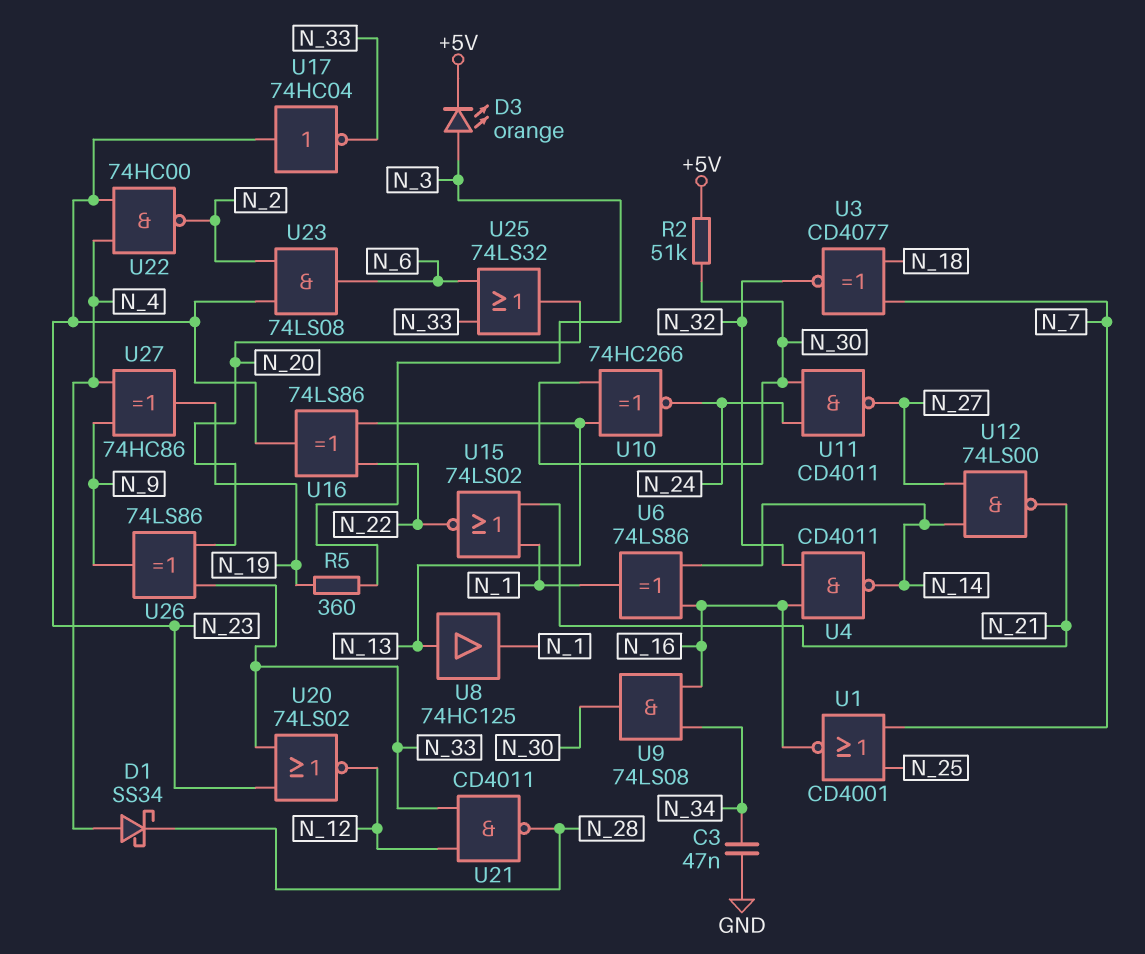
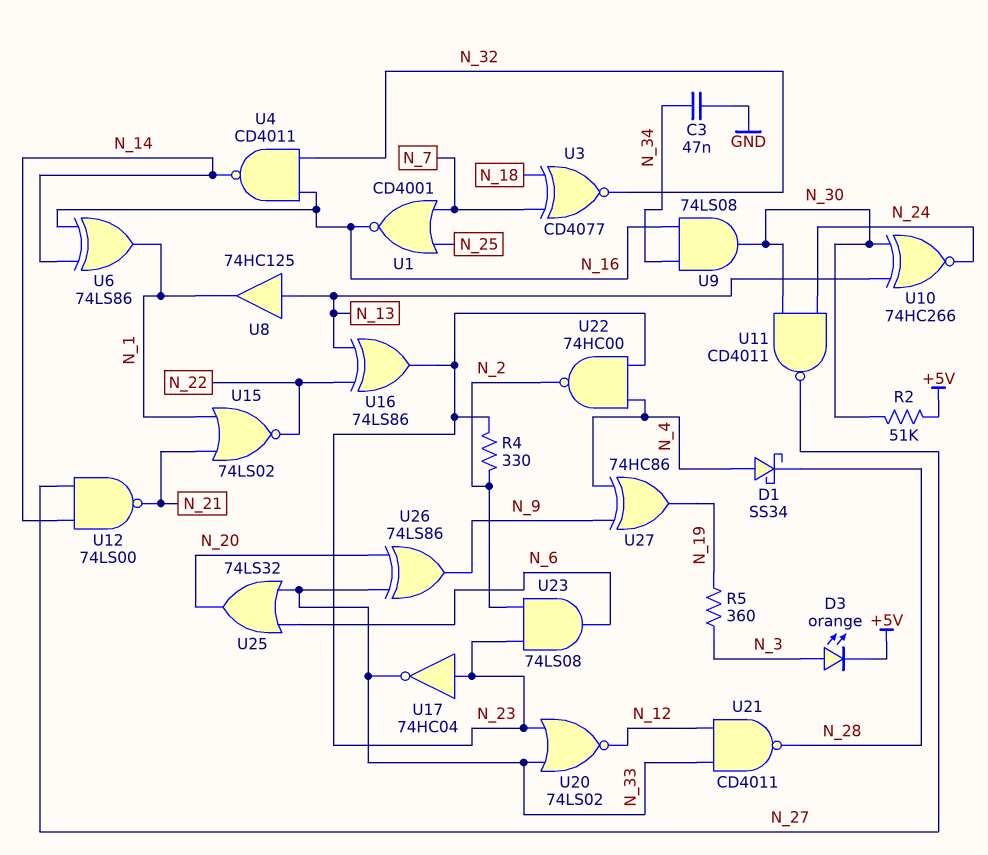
R4: none -> 330 (N_2, N_23)

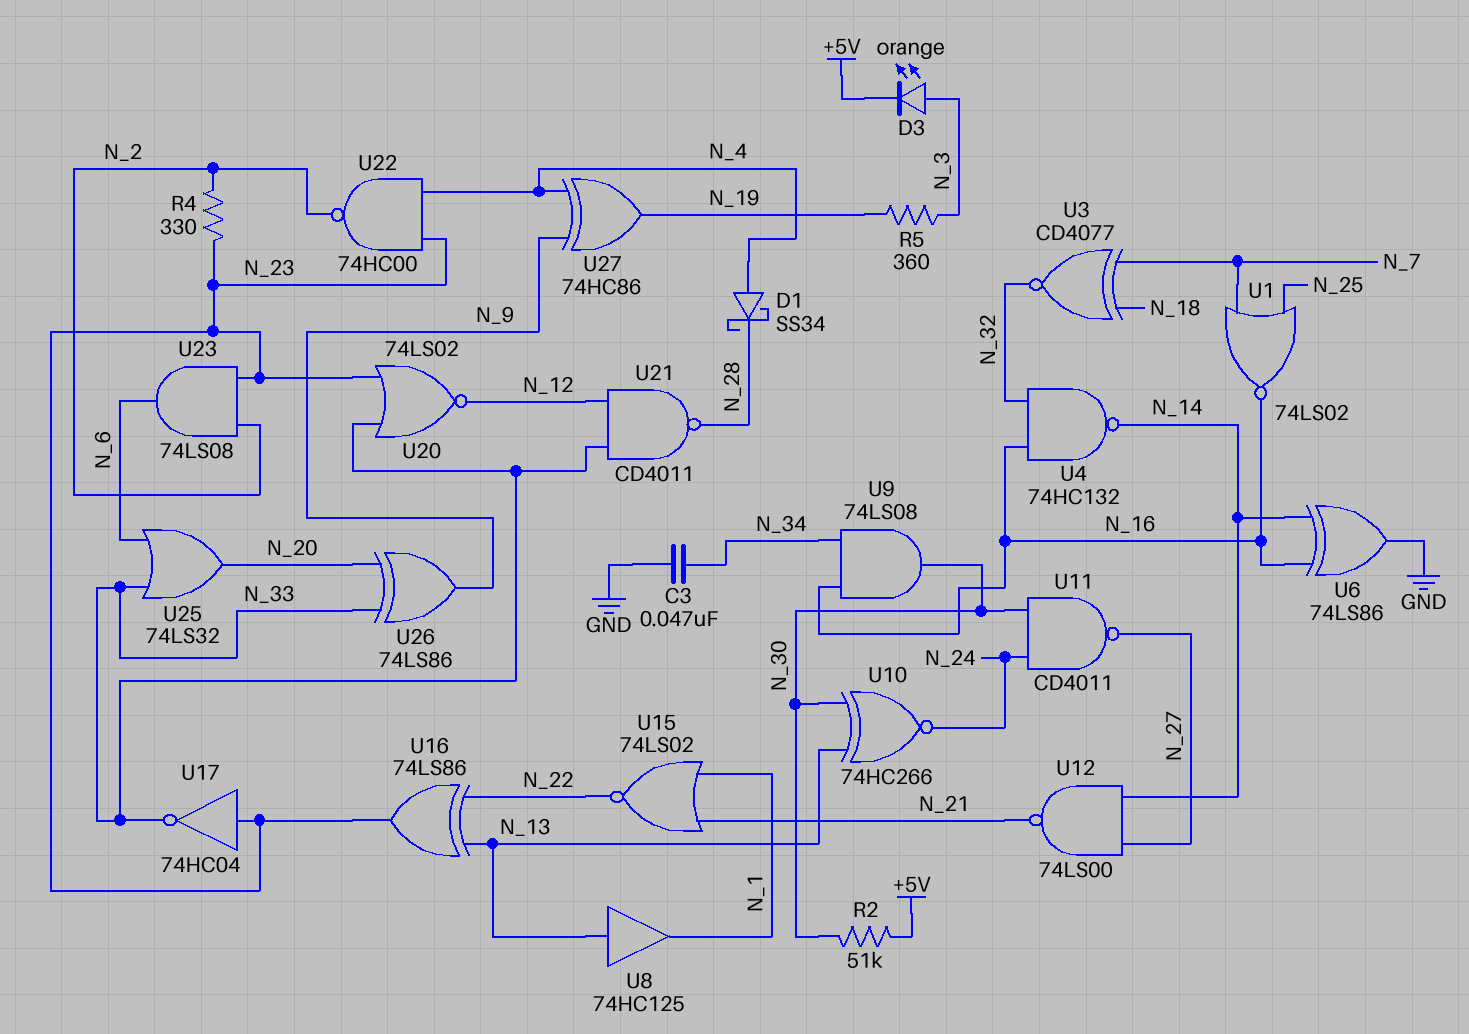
U1: NOR CD4001 (in N_7, in N_25, out N_16) -> NOR 74LS02 (in N_7, in N_25, out N_16)
U4: NAND CD4011 (in N_16, in N_32, out N_14) -> NAND 74HC132 (in N_16, in N_32, out N_14)
U6: XOR 74LS86 (in N_14, in N_16, out N_1) -> XOR 74LS86 (in N_14, in N_16, out GND)

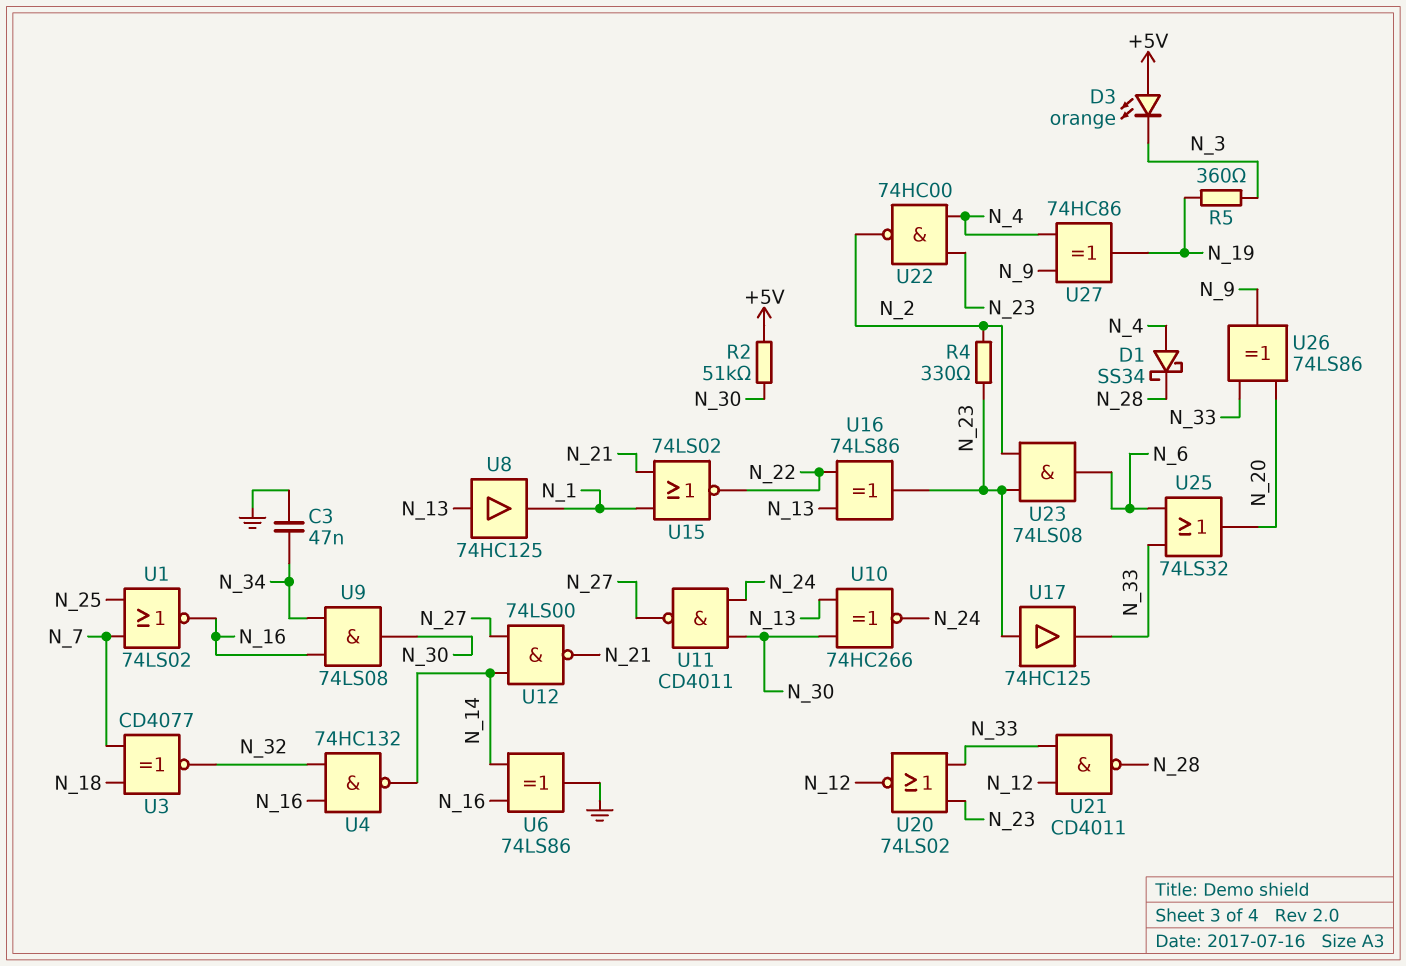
D3: LED orange (A N_3, K +5V) -> LED orange (A +5V, K N_3)
U17: NOT 74HC04 (in N_23, out N_33) -> buffer 74HC125 (in N_23, out N_33)

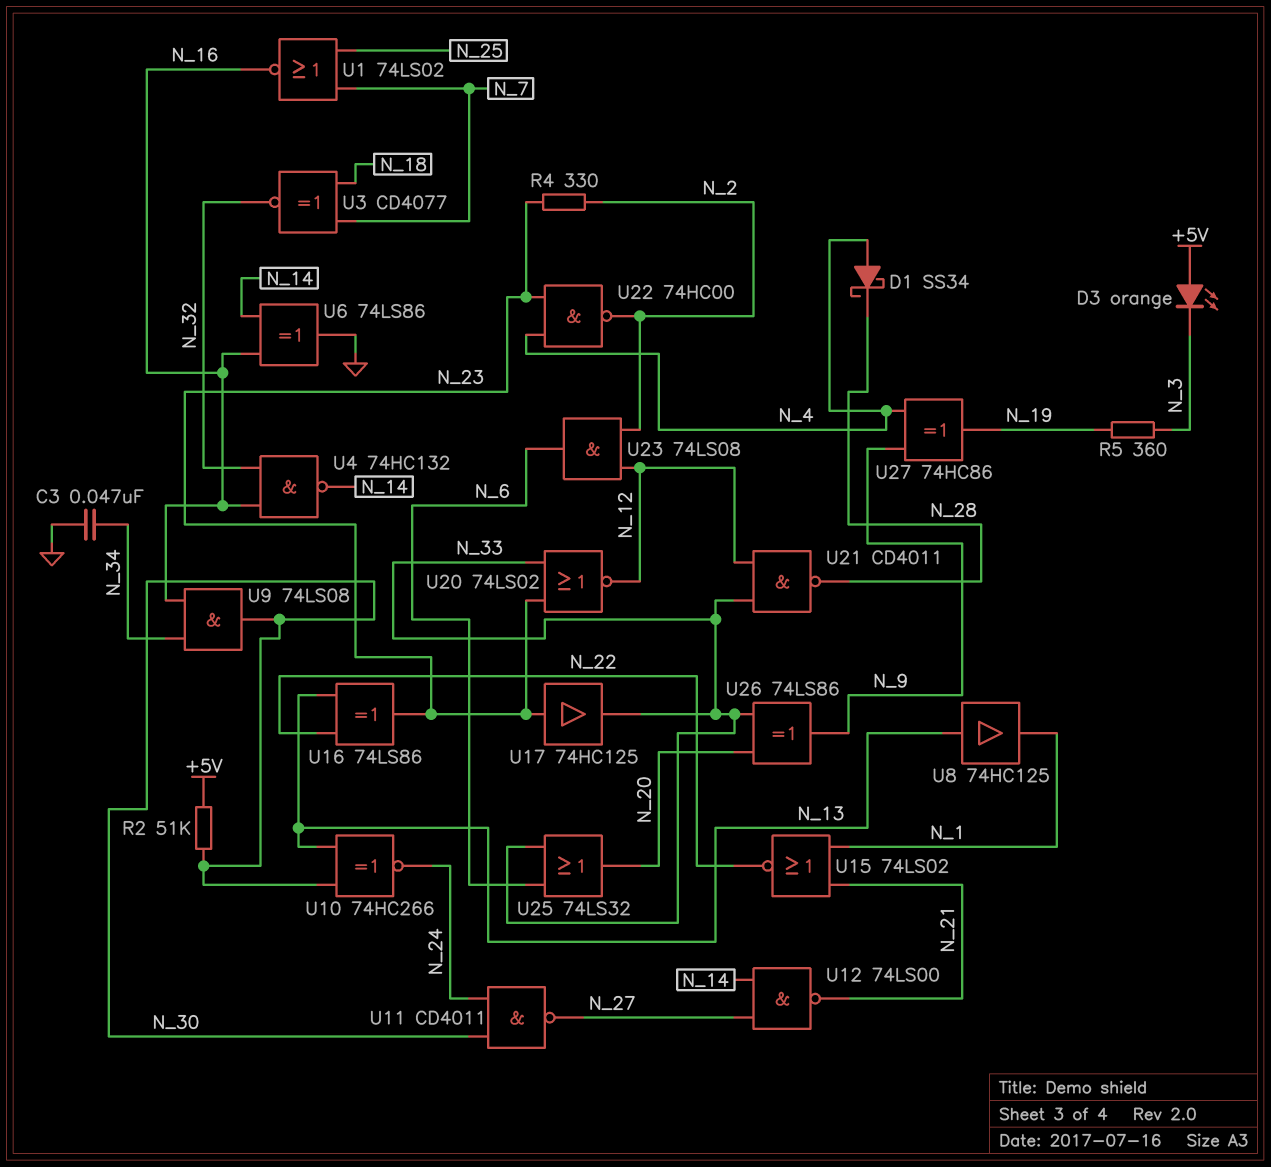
U23: AND 74LS08 (in N_2, in N_23, out N_6) -> AND 74LS08 (in N_2, in N_12, out N_6)

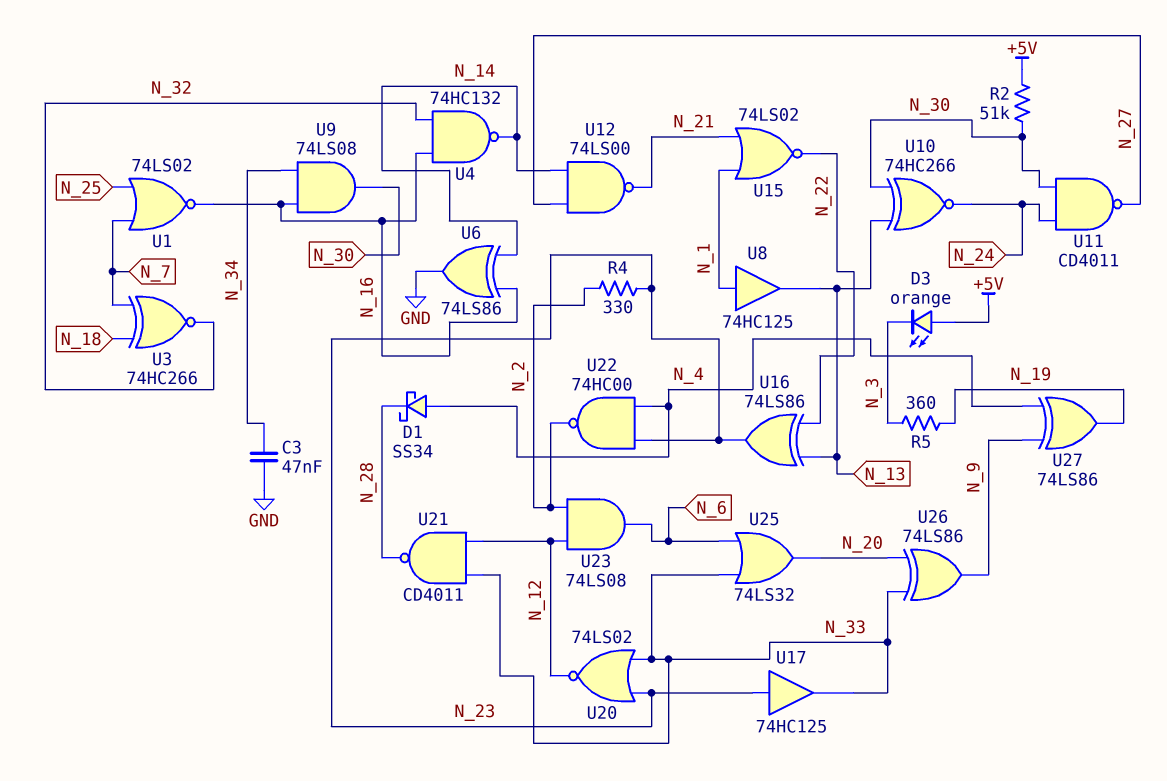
U3: XNOR CD4077 (in N_7, in N_18, out N_32) -> XNOR 74HC266 (in N_7, in N_18, out N_32)
U8: buffer 74HC125 (in N_13, out N_1) -> buffer 74HC125 (in N_1, out N_13)
U27: XOR 74HC86 (in N_4, in N_9, out N_19) -> XOR 74LS86 (in N_4, in N_9, out N_19)

